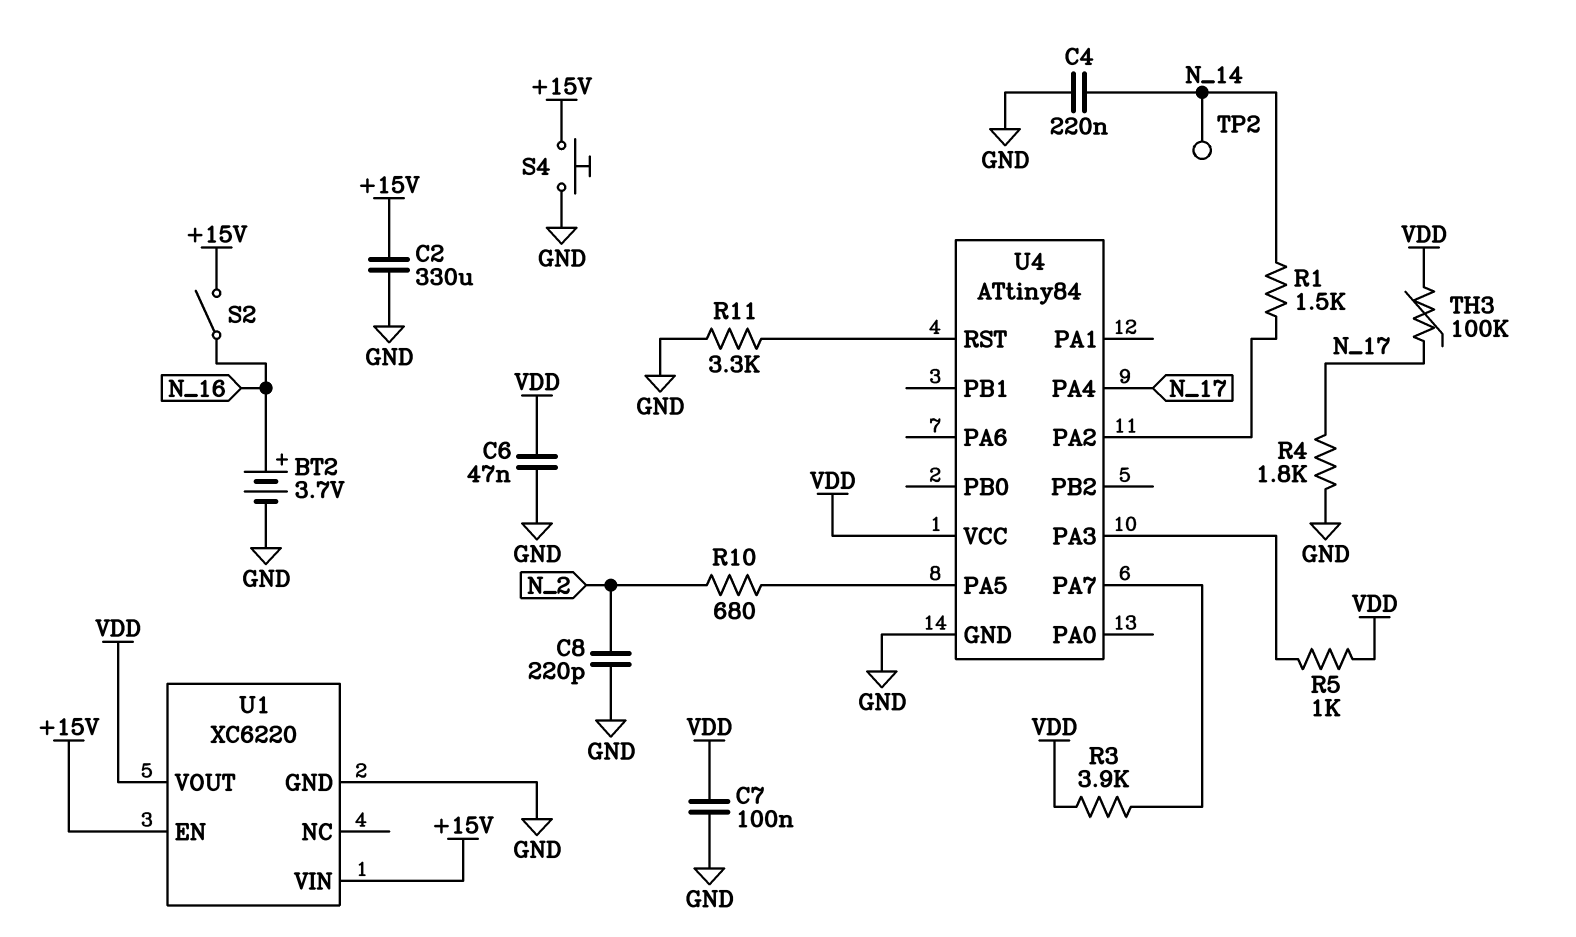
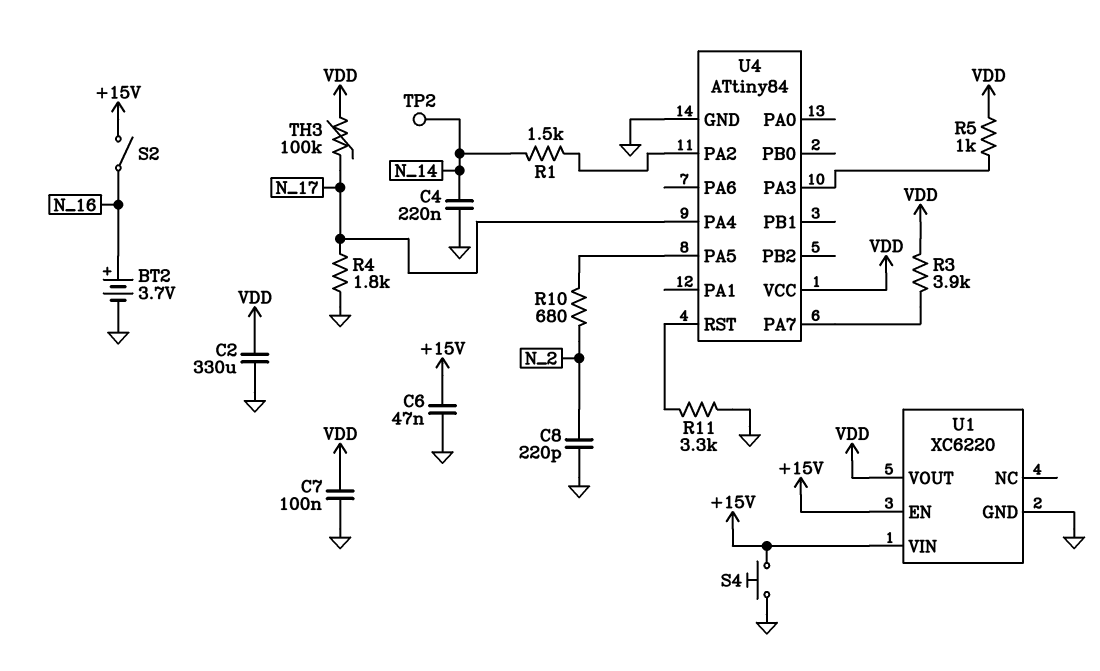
C2: 330uF (+15V, GND) -> 330uF (GND, VDD)
C6: 47nF (GND, VDD) -> 47nF (+15V, GND)

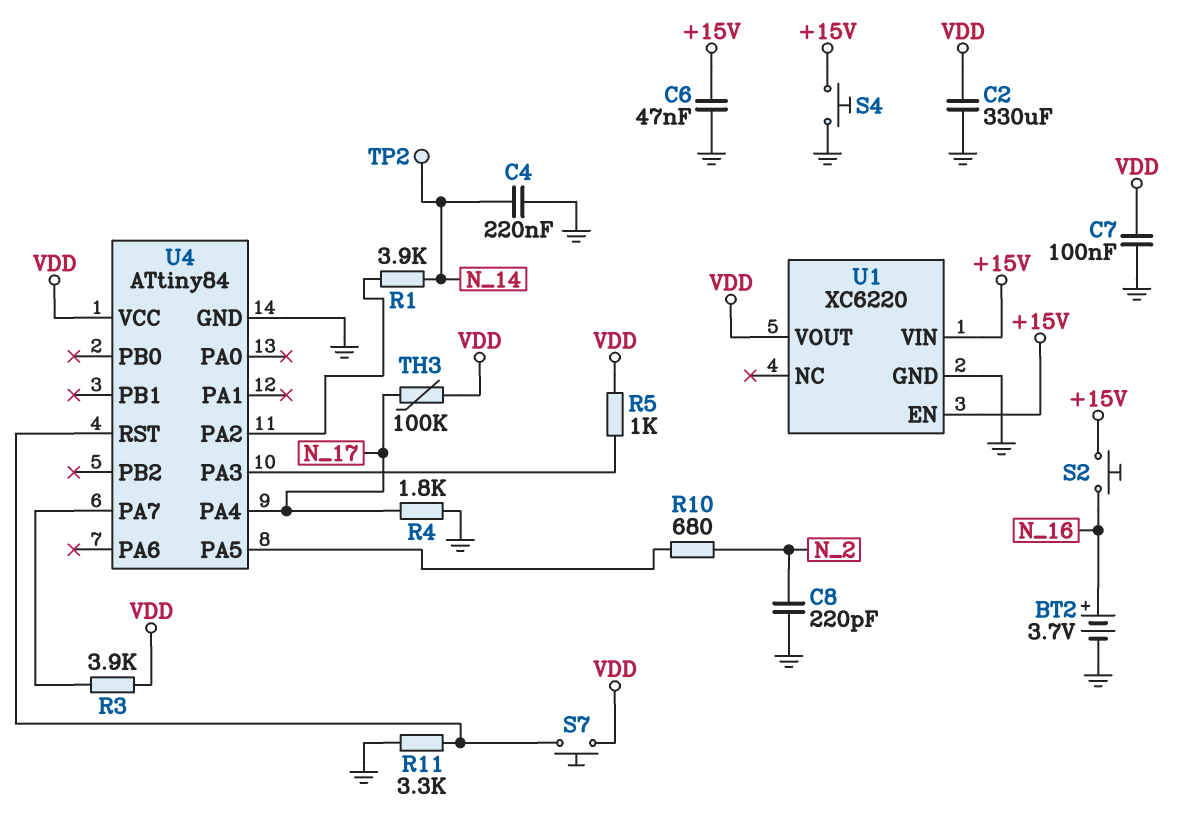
R1: 1.5k (N_14, U4/PA2) -> 3.9k (N_14, U4/PA2)
S2: switch (+15V, N_16) -> button (+15V, N_16)
S7: none -> button (U4/RST, VDD)

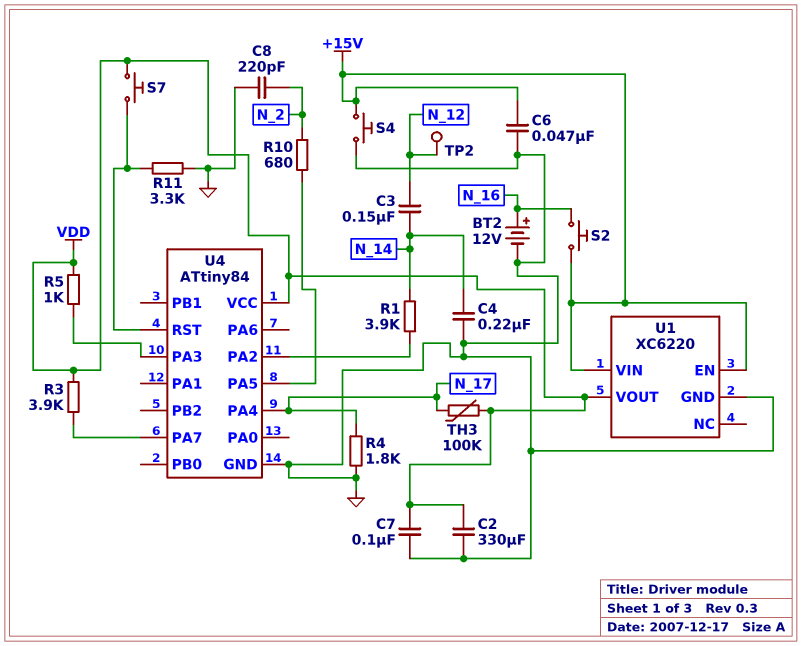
BT2: 3.7V (plus N_16, minus GND) -> 12V (plus N_16, minus GND)
C3: none -> 150nF (N_12, N_14)
TP2: test point (N_14) -> test point (N_12)

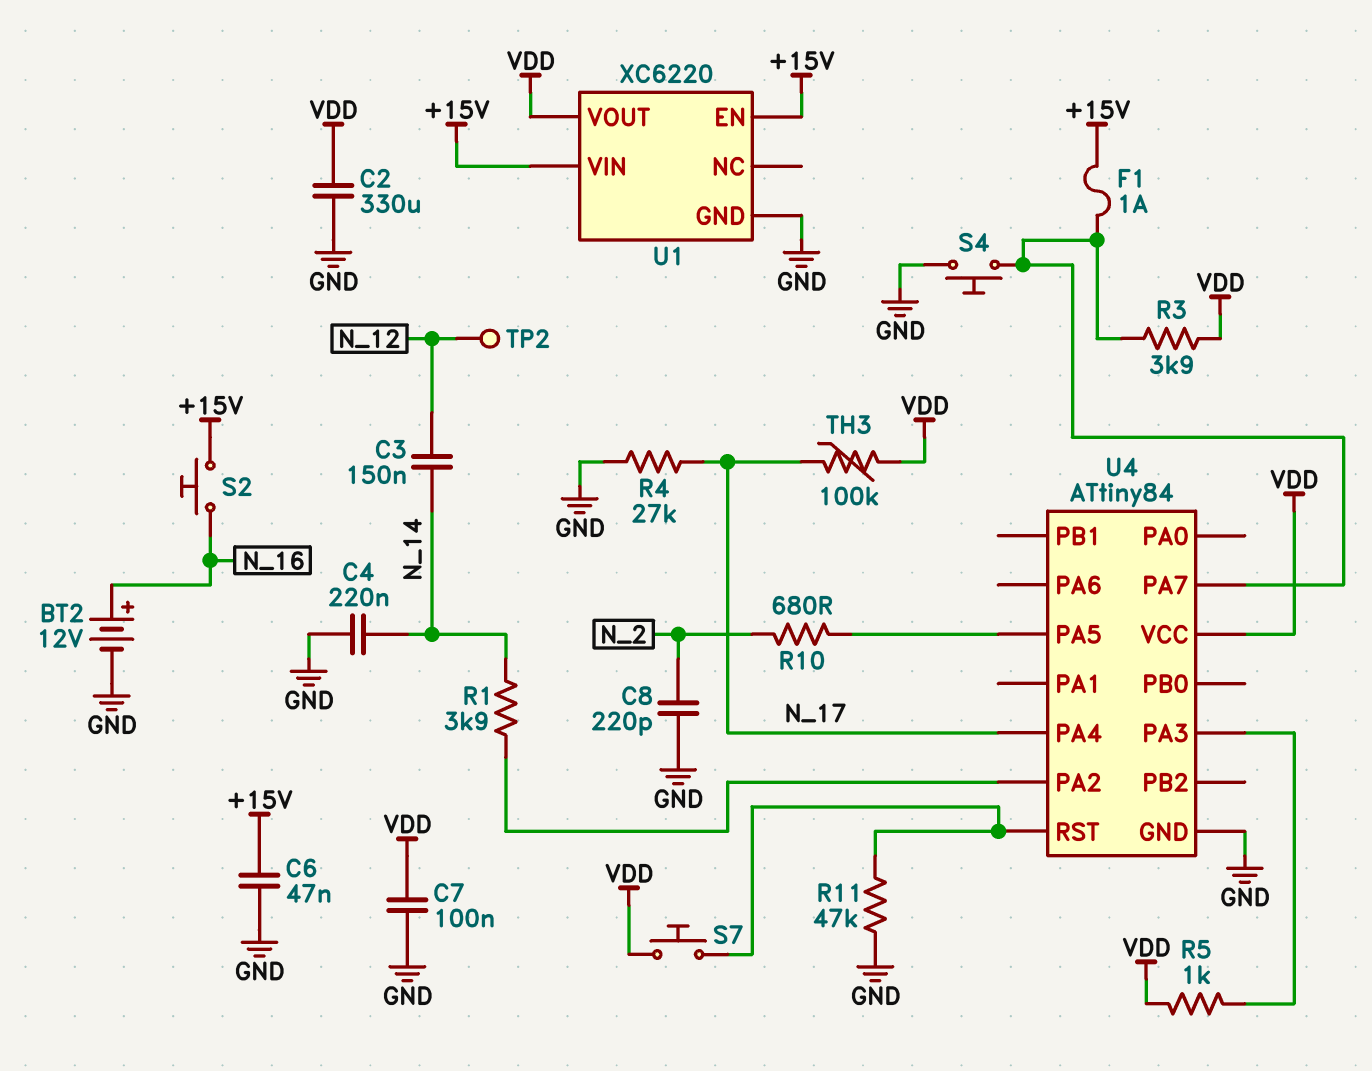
F1: none -> 1A (+15V, U4/PA7)
R4: 1.8k (GND, N_17) -> 27k (GND, N_17)
R11: 3.3k (GND, U4/RST) -> 47k (GND, U4/RST)
S4: button (+15V, GND) -> button (GND, U4/PA7)

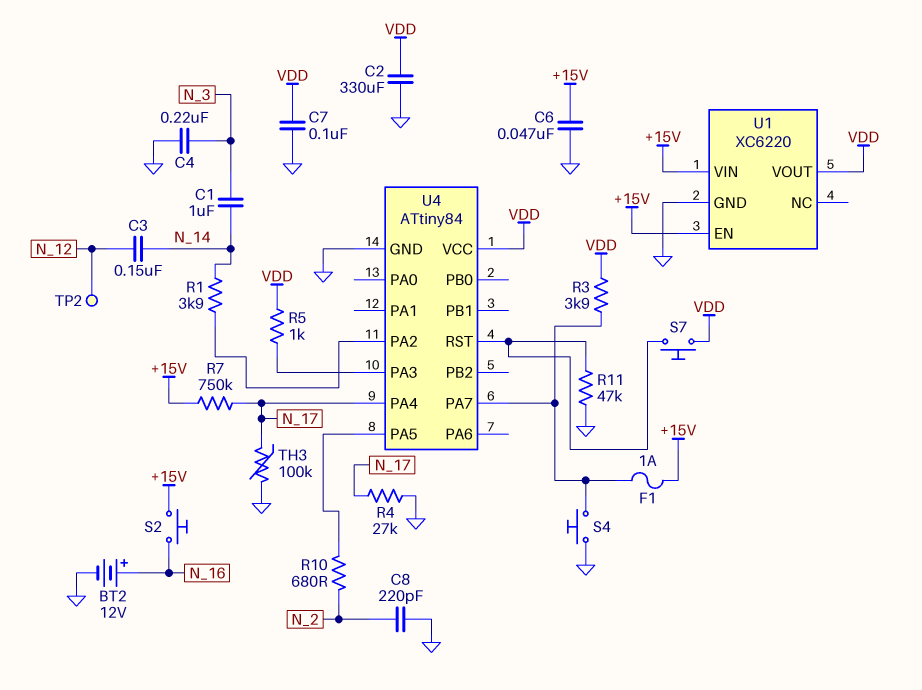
C1: none -> 1uF (N_3, N_14)
C4: 220nF (GND, N_14) -> 220nF (GND, N_3)
R7: none -> 750k (+15V, N_17)
TH3: 100k (N_17, VDD) -> 100k (GND, N_17)

